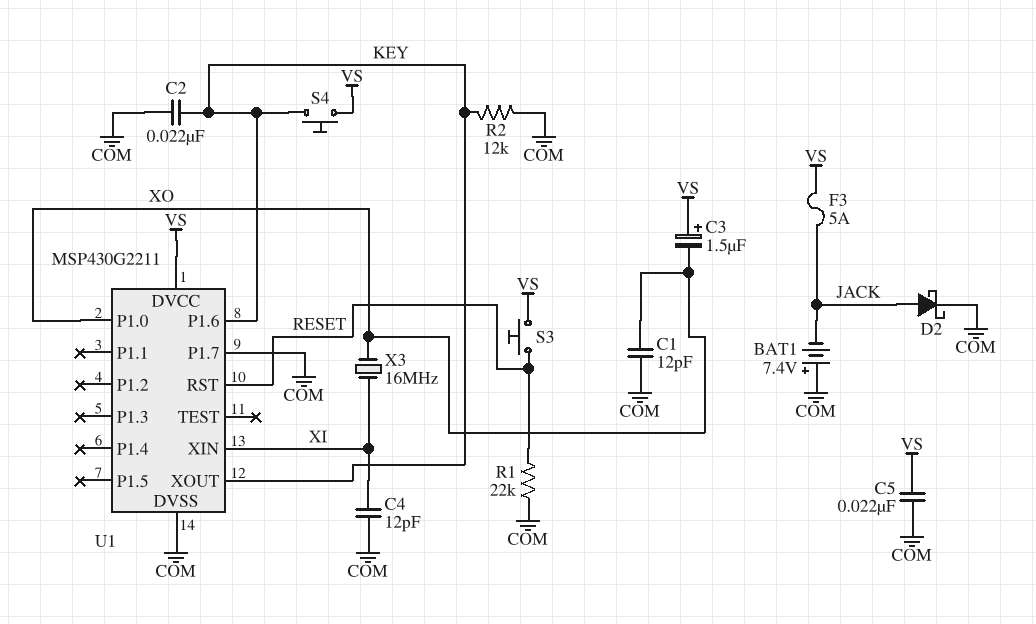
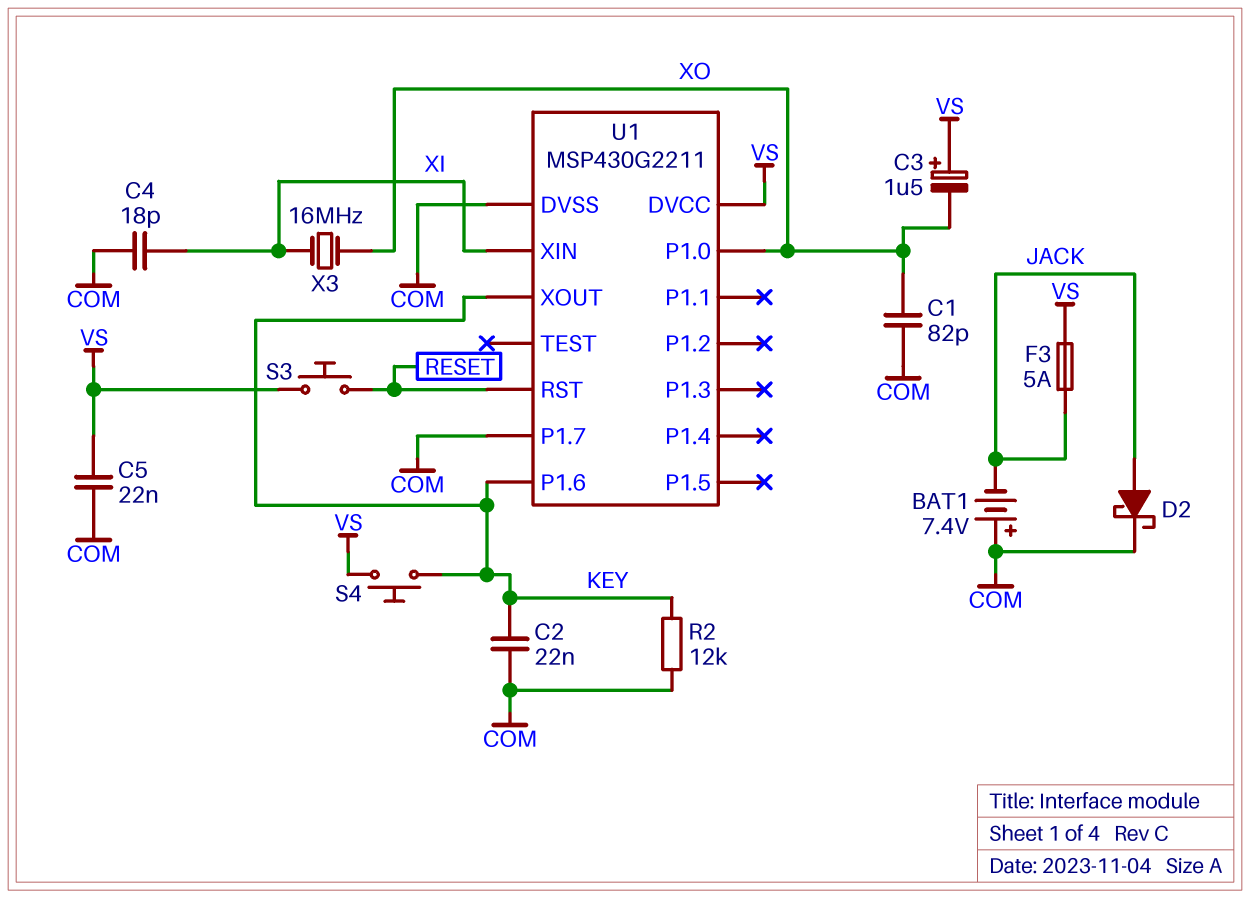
C1: 12pF (COM, XO) -> 82pF (COM, XO)
C4: 12pF (COM, XI) -> 18pF (COM, XI)
R1: 22k (COM, RESET) -> none

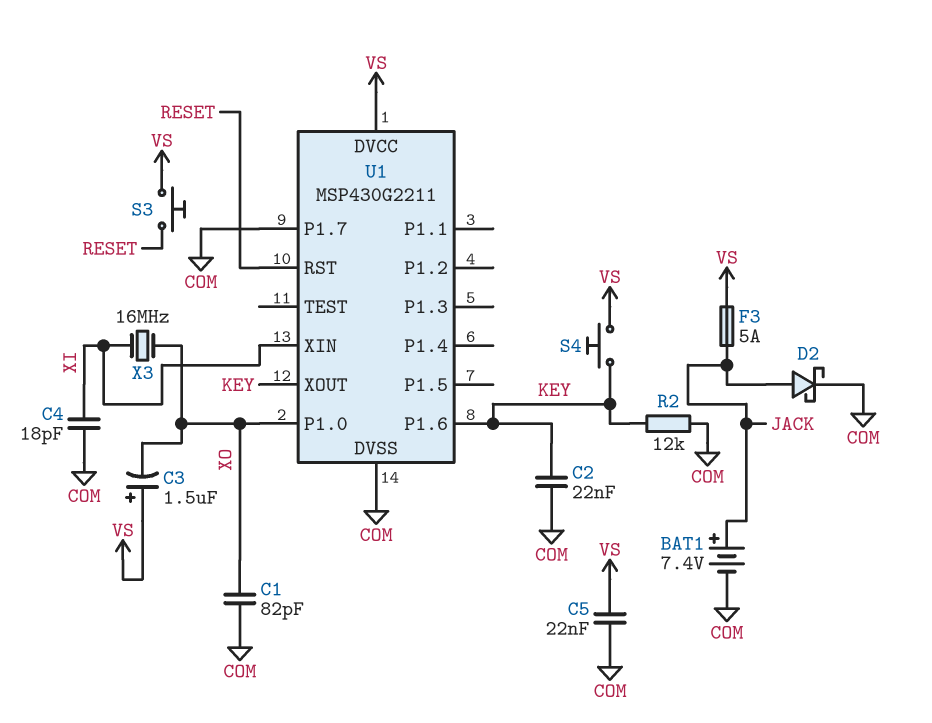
BAT1: 7.4V (plus COM, minus JACK) -> 7.4V (plus JACK, minus COM)

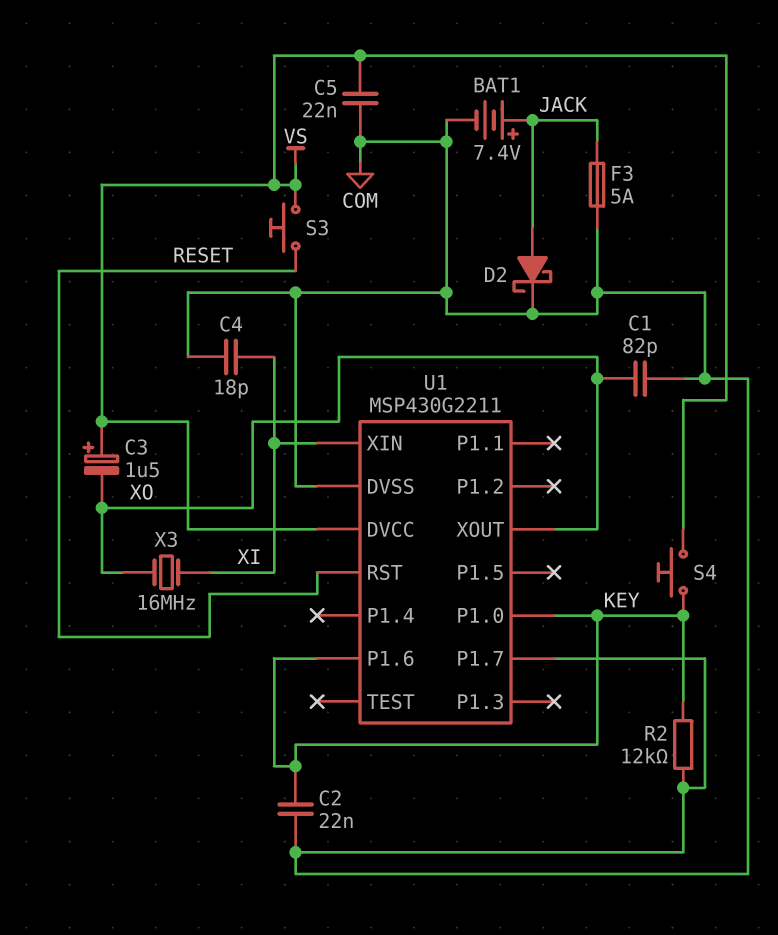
F3: 5A (JACK, VS) -> 5A (COM, JACK)
U1 pin P1.0: XO -> KEY
U1 pin XOUT: KEY -> XO

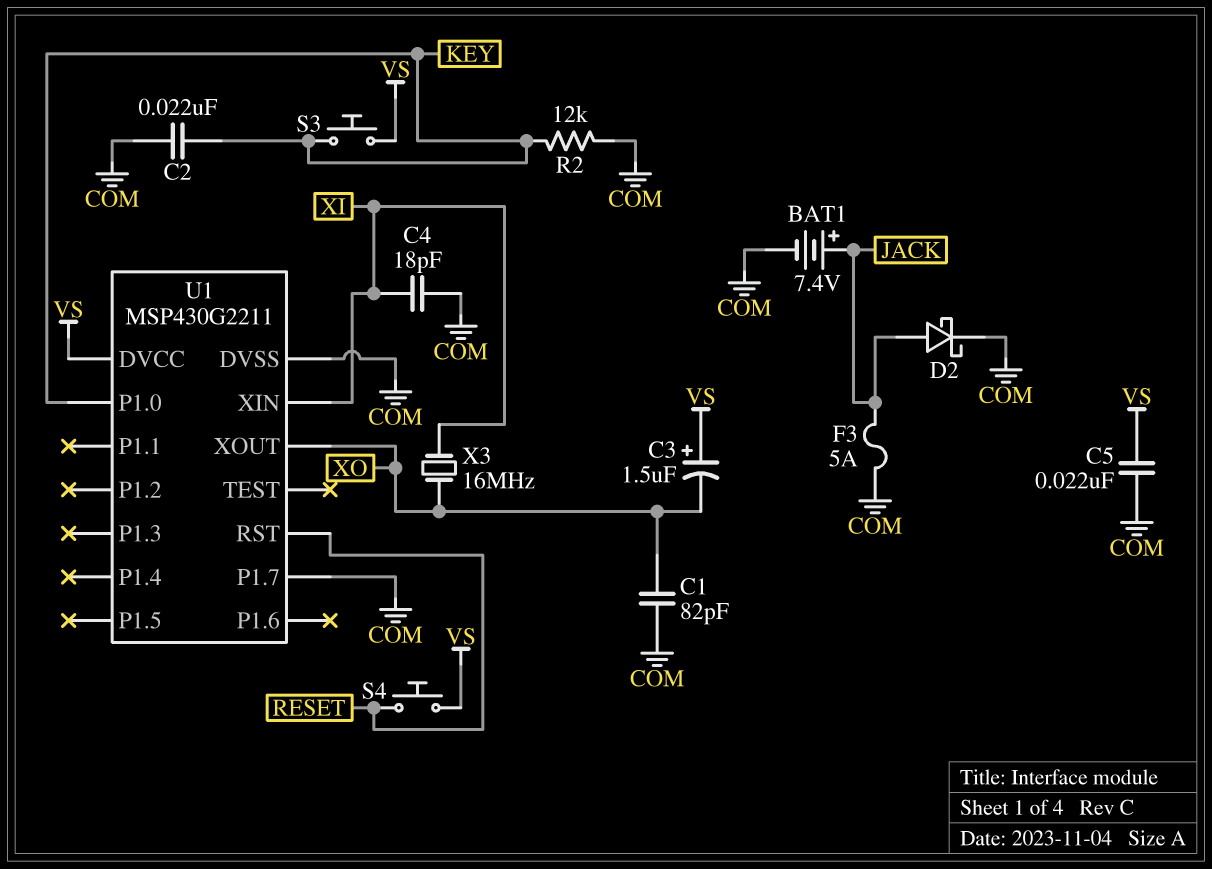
S3: button (RESET, VS) -> button (KEY, VS)
S4: button (KEY, VS) -> button (RESET, VS)
U1 pin P1.6: KEY -> none

